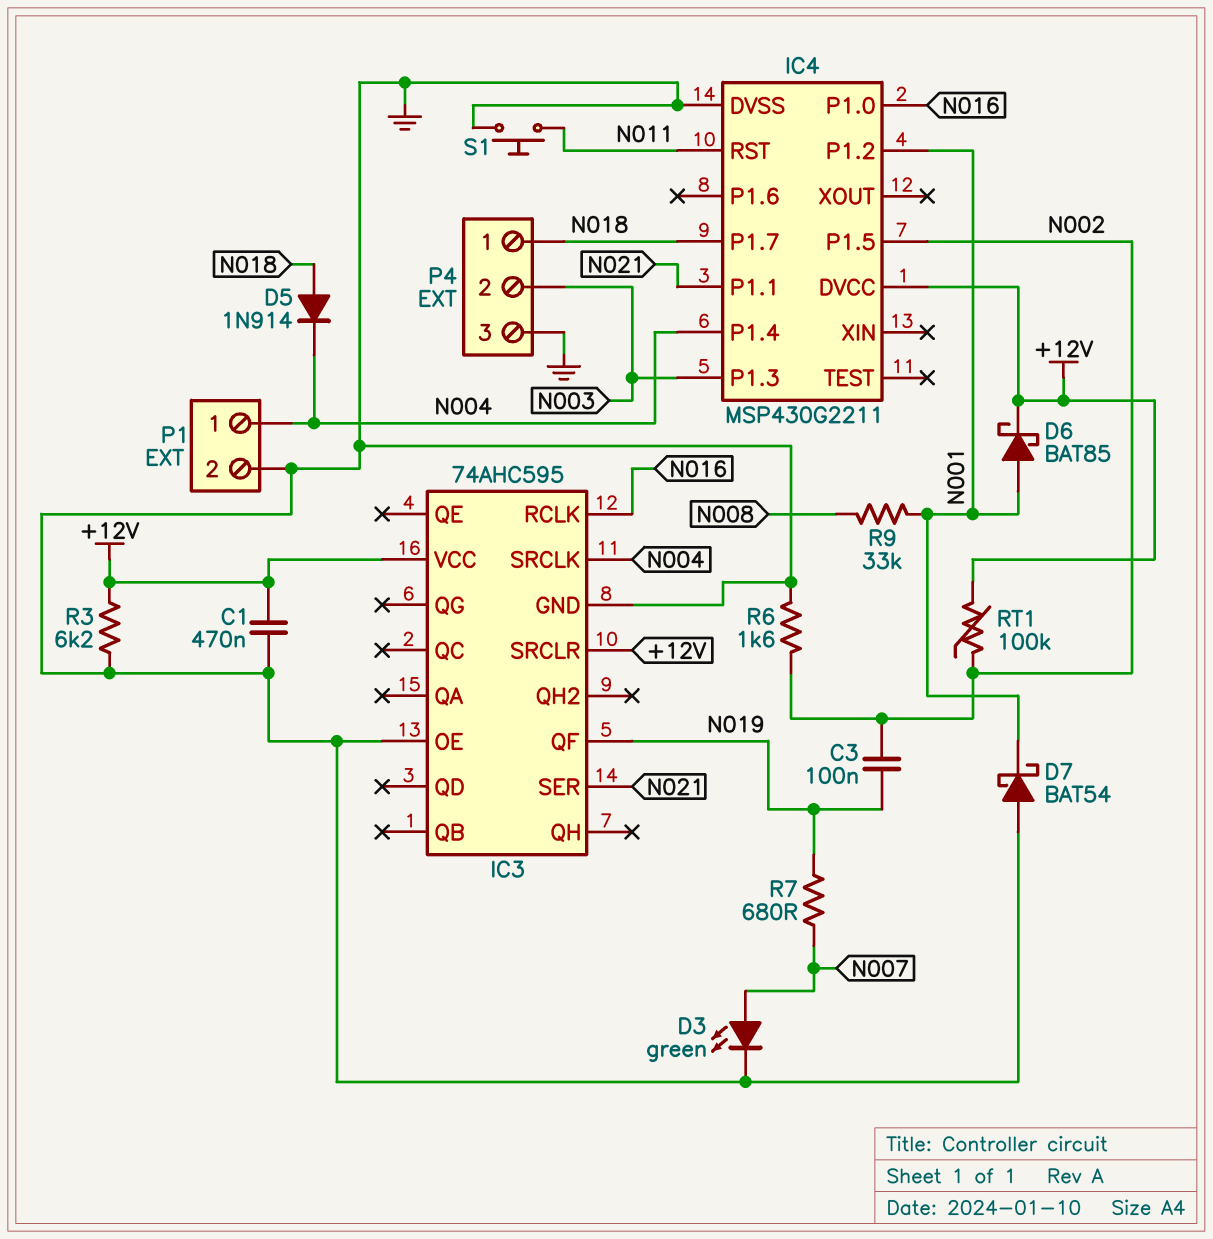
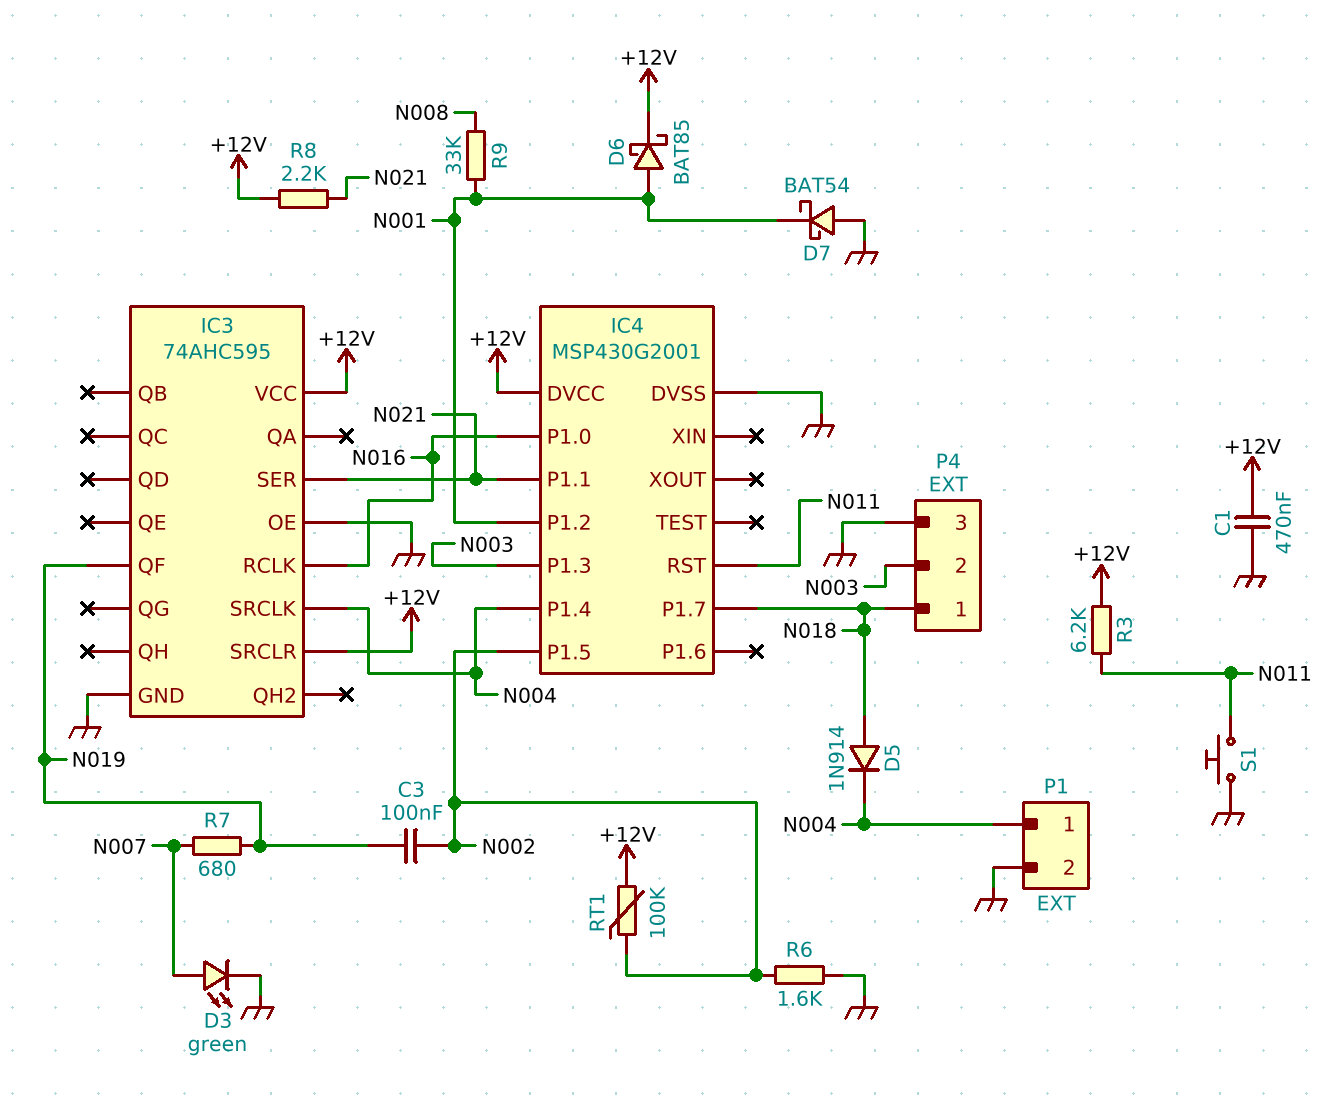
IC4: MSP430G2211 -> MSP430G2001
R3: 6.2k (+12V, GND) -> 6.2k (+12V, N011)
R8: none -> 2.2k (+12V, N021)

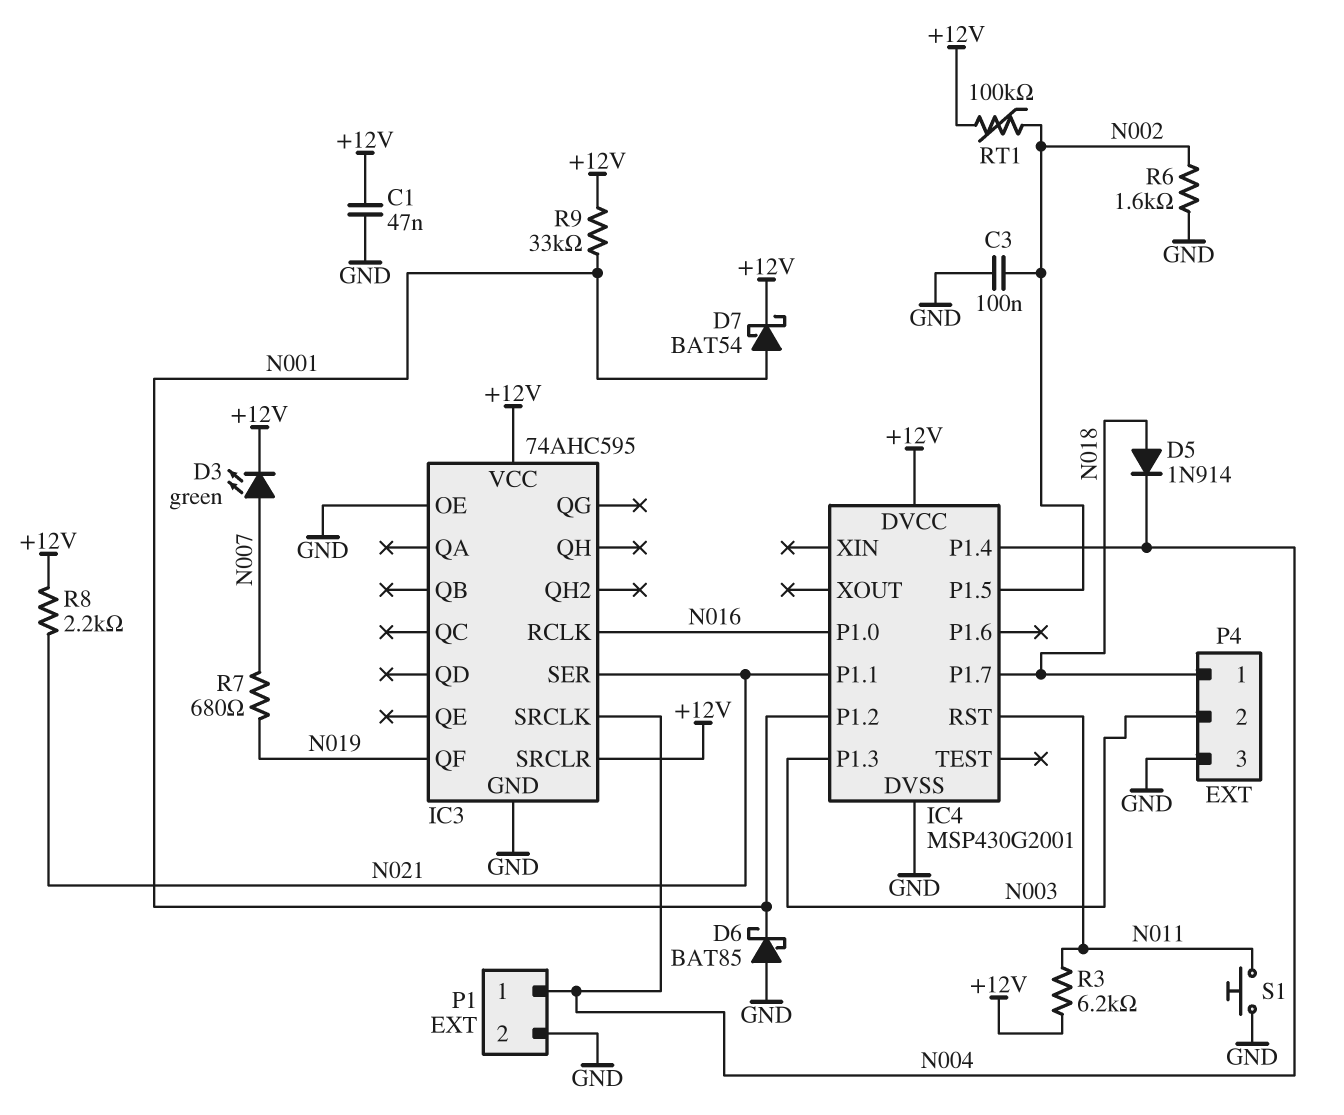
C1: 470nF (+12V, GND) -> 47nF (+12V, GND)
C3: 100nF (N002, N019) -> 100nF (GND, N002)
D3: LED green (A N007, K GND) -> LED green (A N007, K +12V)
D6: schottky BAT85 (A N001, K +12V) -> schottky BAT85 (A GND, K N001)
D7: schottky BAT54 (A GND, K N001) -> schottky BAT54 (A N001, K +12V)
R9: 33k (N001, N008) -> 33k (+12V, N001)

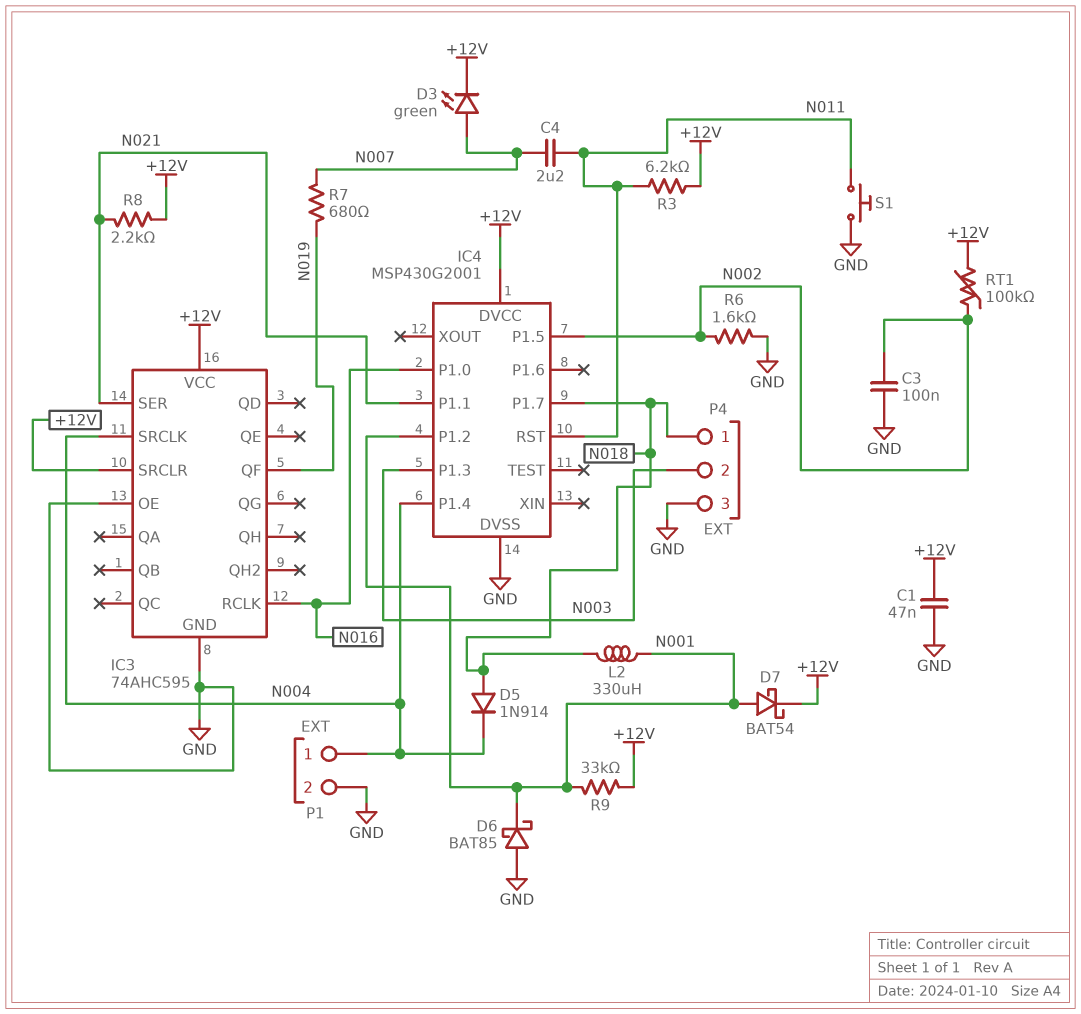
C4: none -> 2.2uF (N007, N011)
L2: none -> 330uH (N001, N018)

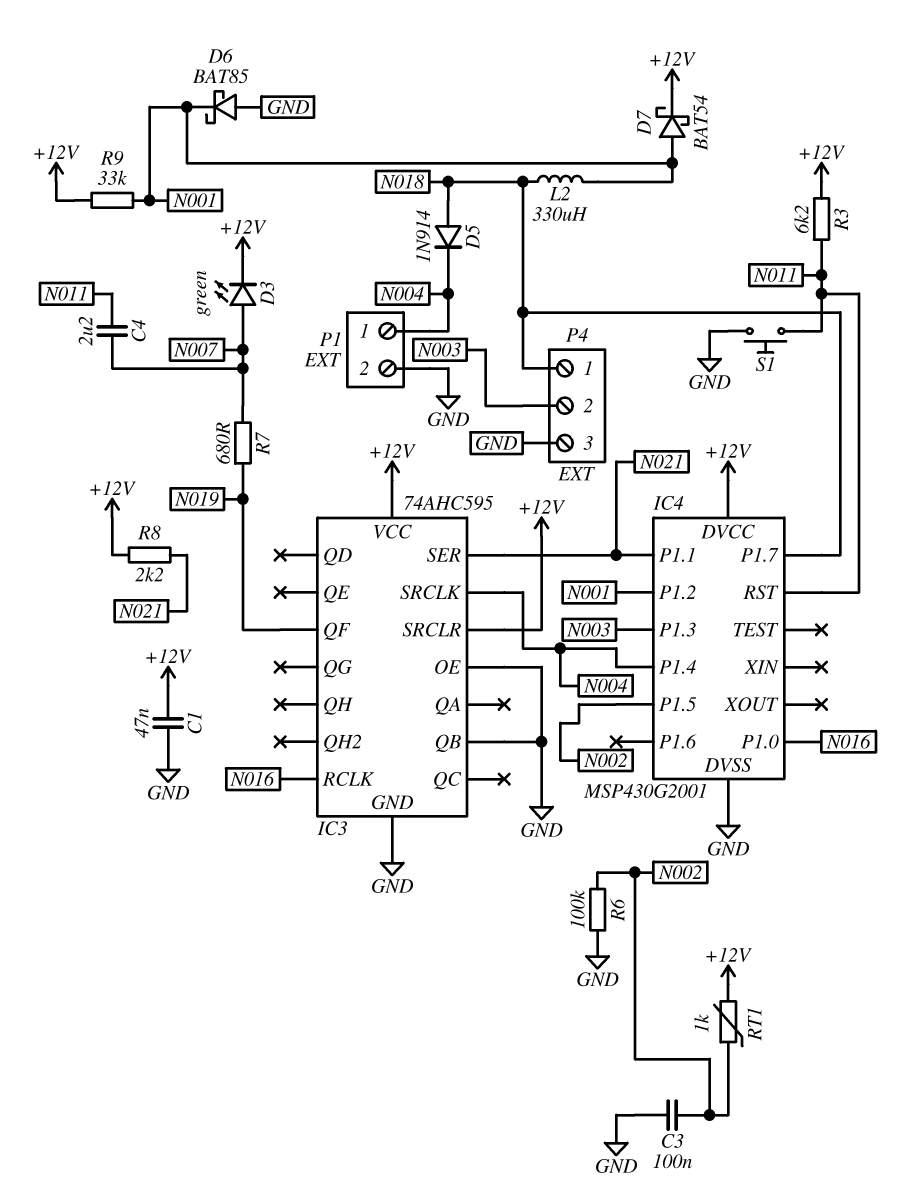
IC3 pin QB: none -> GND
R6: 1.6k (GND, N002) -> 100k (GND, N002)
RT1: 100k (+12V, N002) -> 1k (+12V, N002)

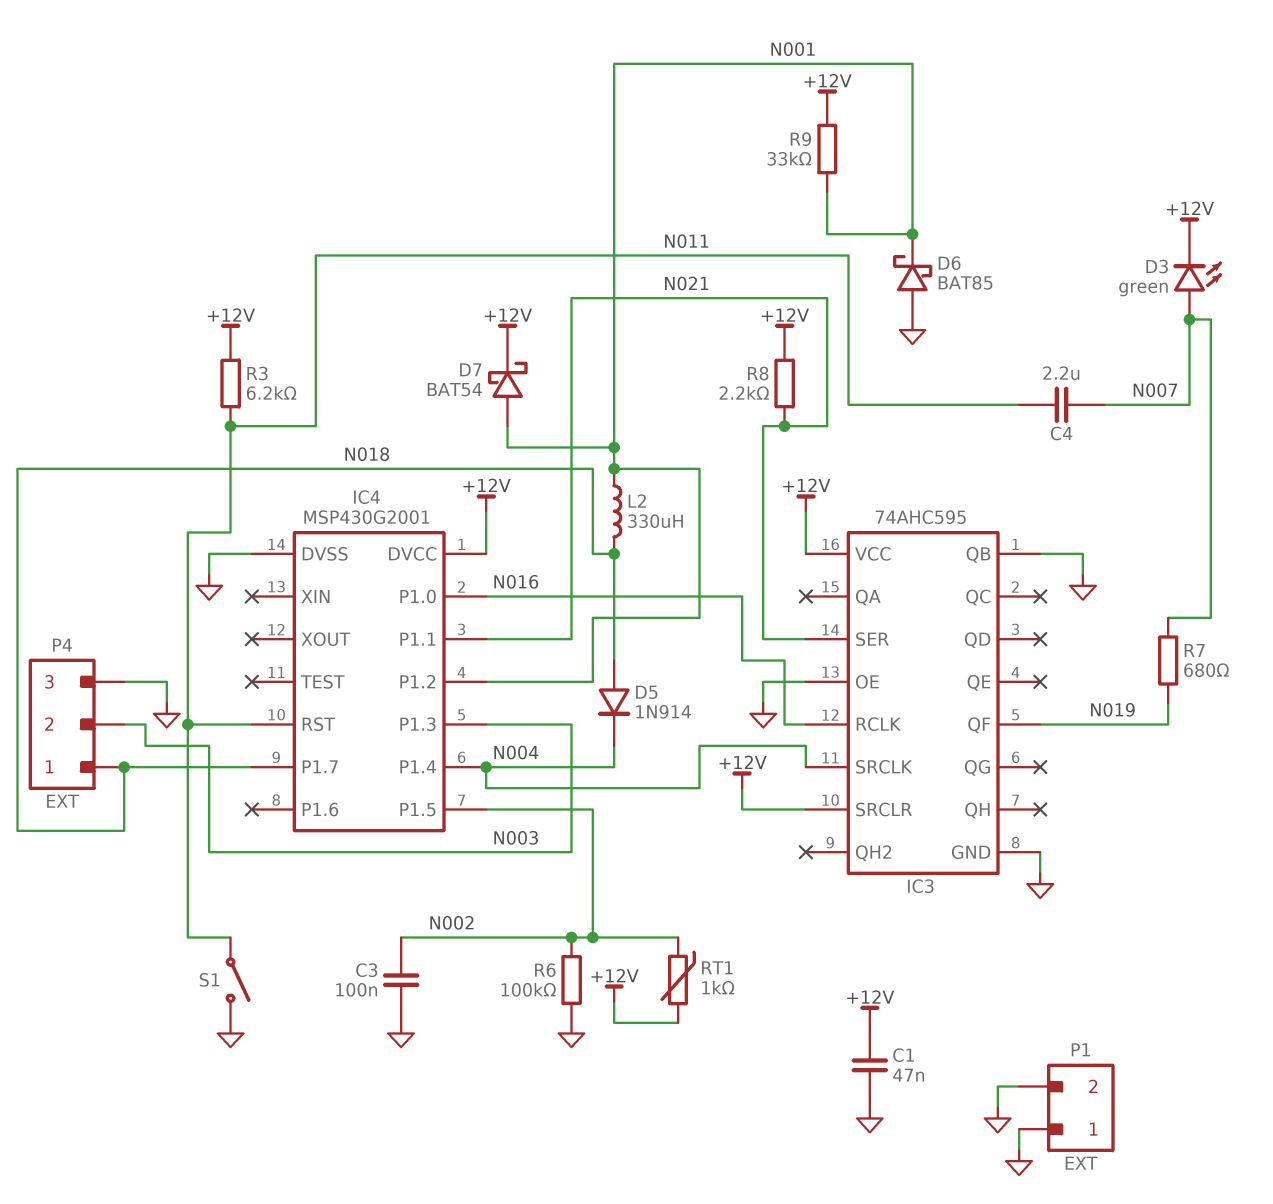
P1 pin 1: N004 -> GND
S1: button (GND, N011) -> switch (GND, N011)

